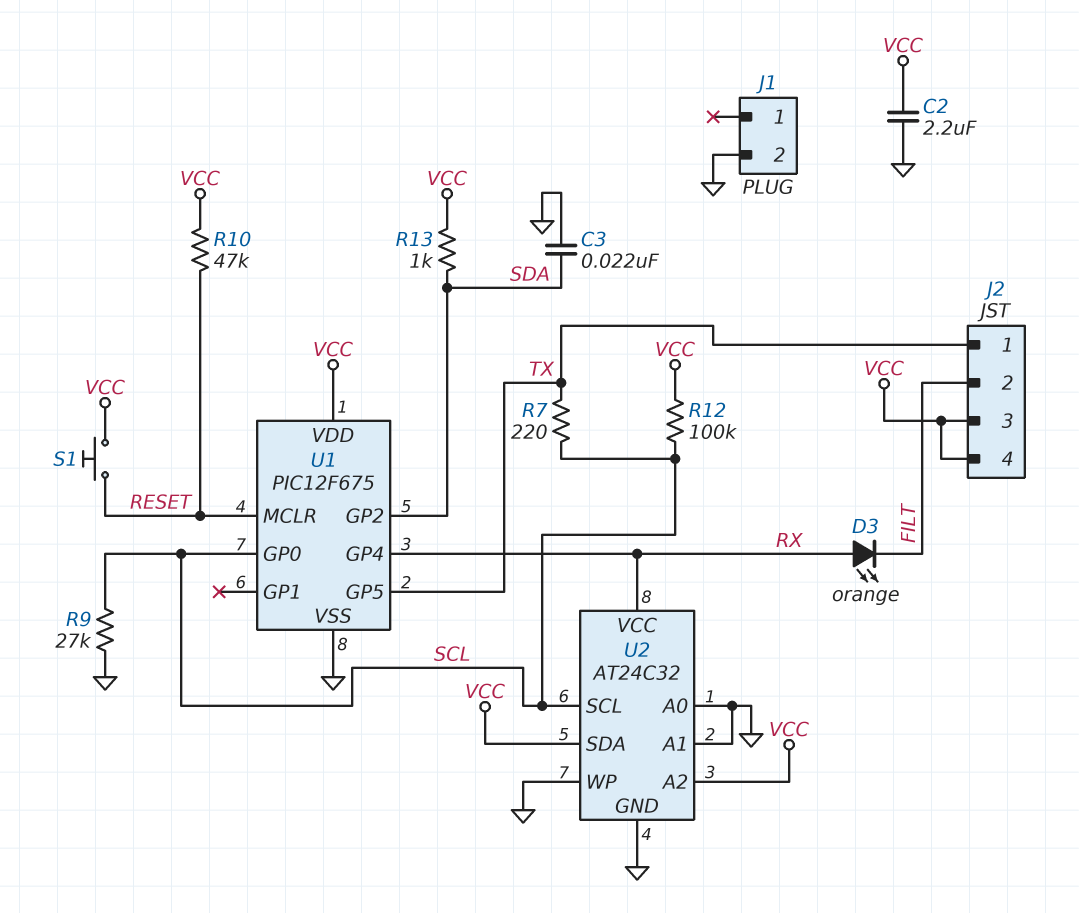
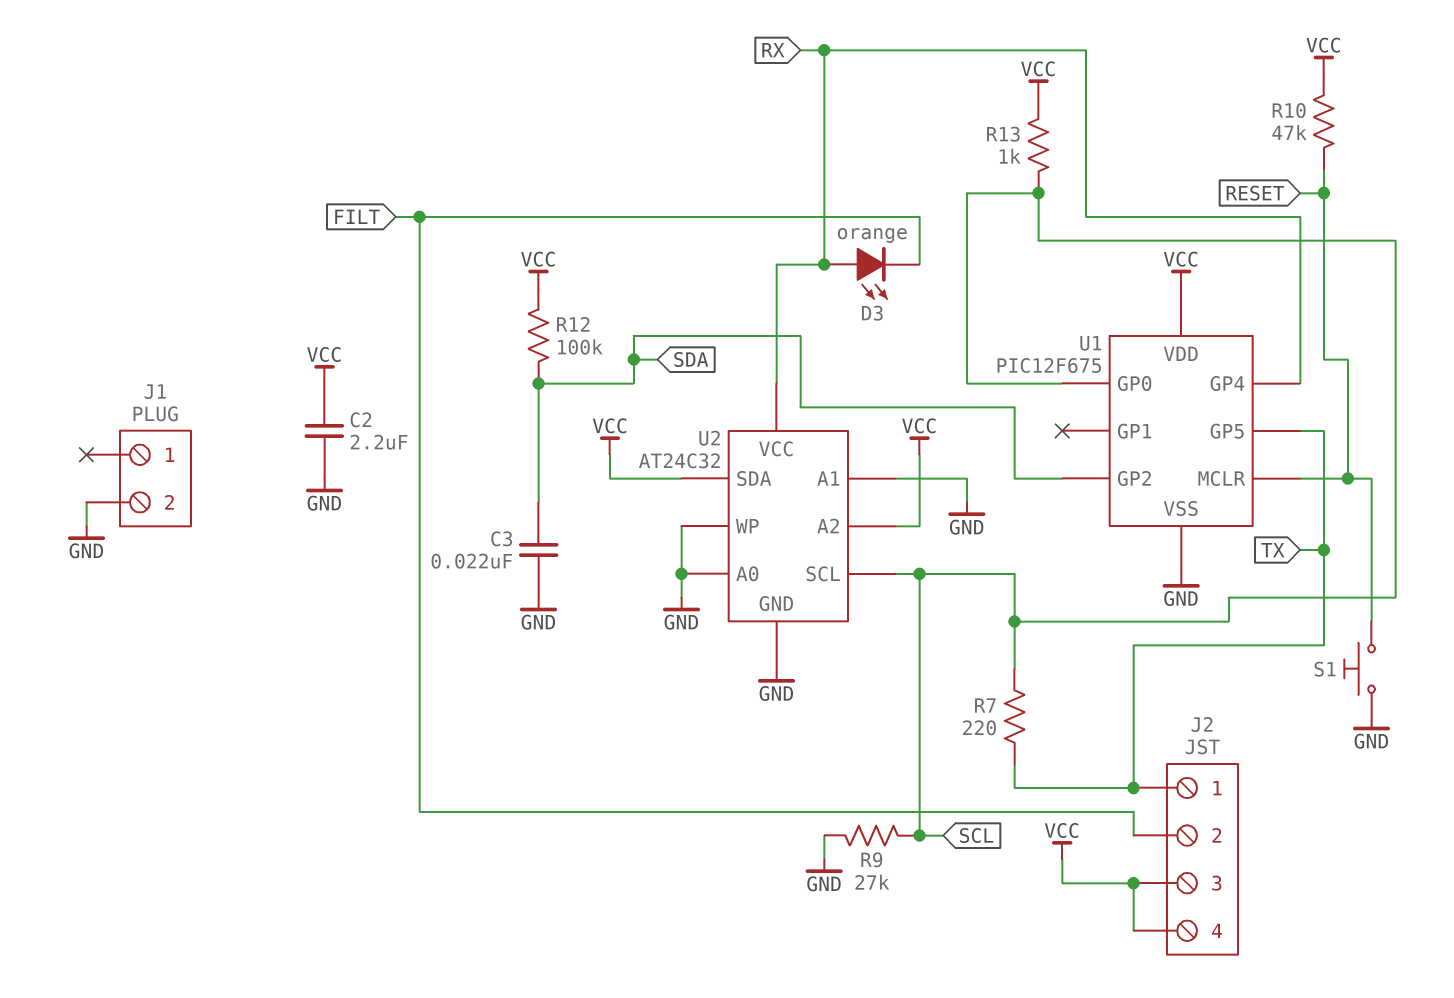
R12: 100k (SCL, VCC) -> 100k (SDA, VCC)
R13: 1k (SDA, VCC) -> 1k (SCL, VCC)
S1: button (RESET, VCC) -> button (GND, RESET)

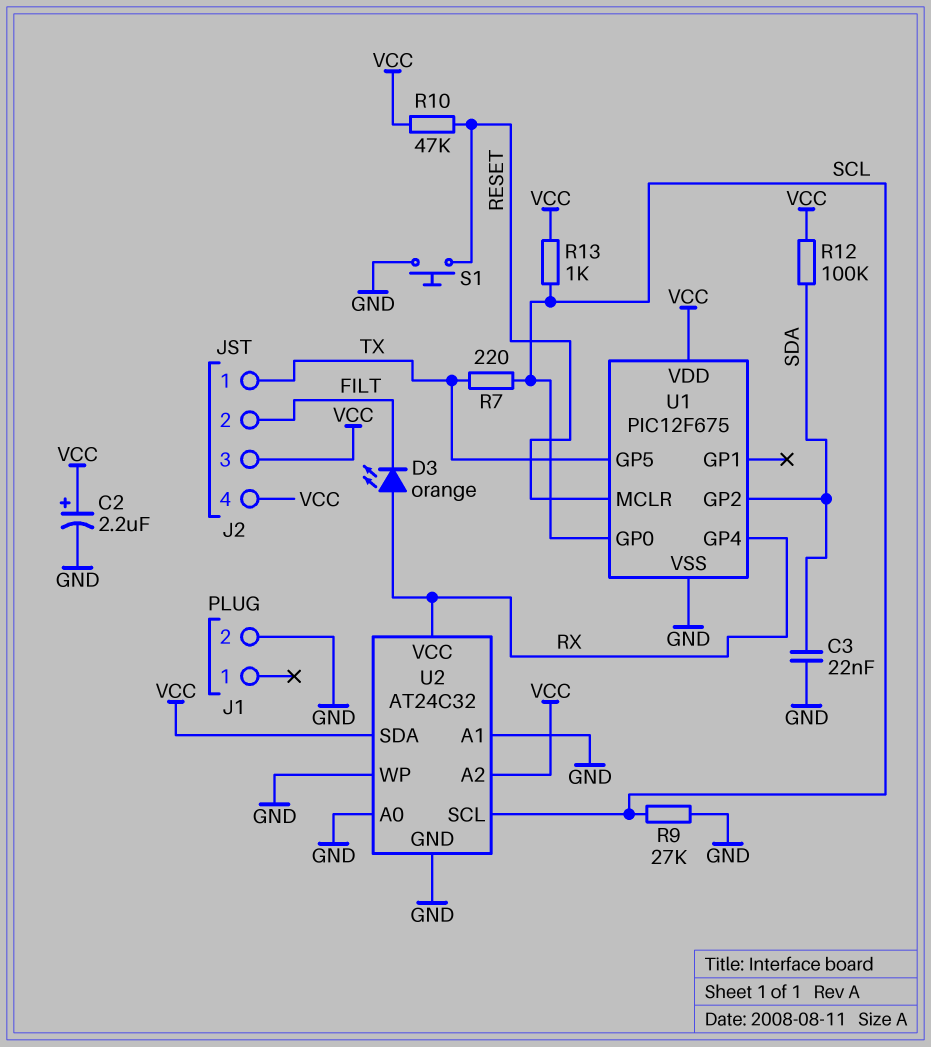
C2: 2.2uF (GND, VCC) -> 2.2uF (plus VCC, minus GND)

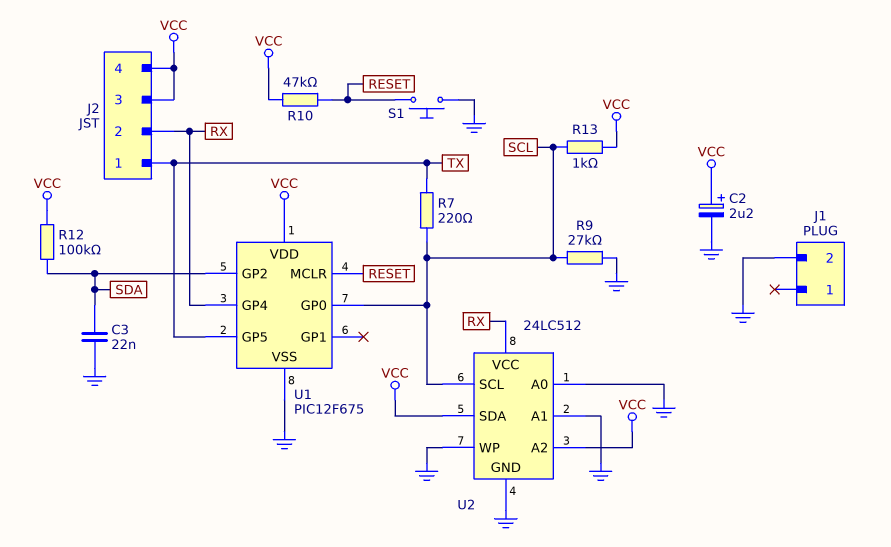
D3: LED orange (A RX, K FILT) -> none
J2 pin 2: FILT -> RX
U2: AT24C32 -> 24LC512

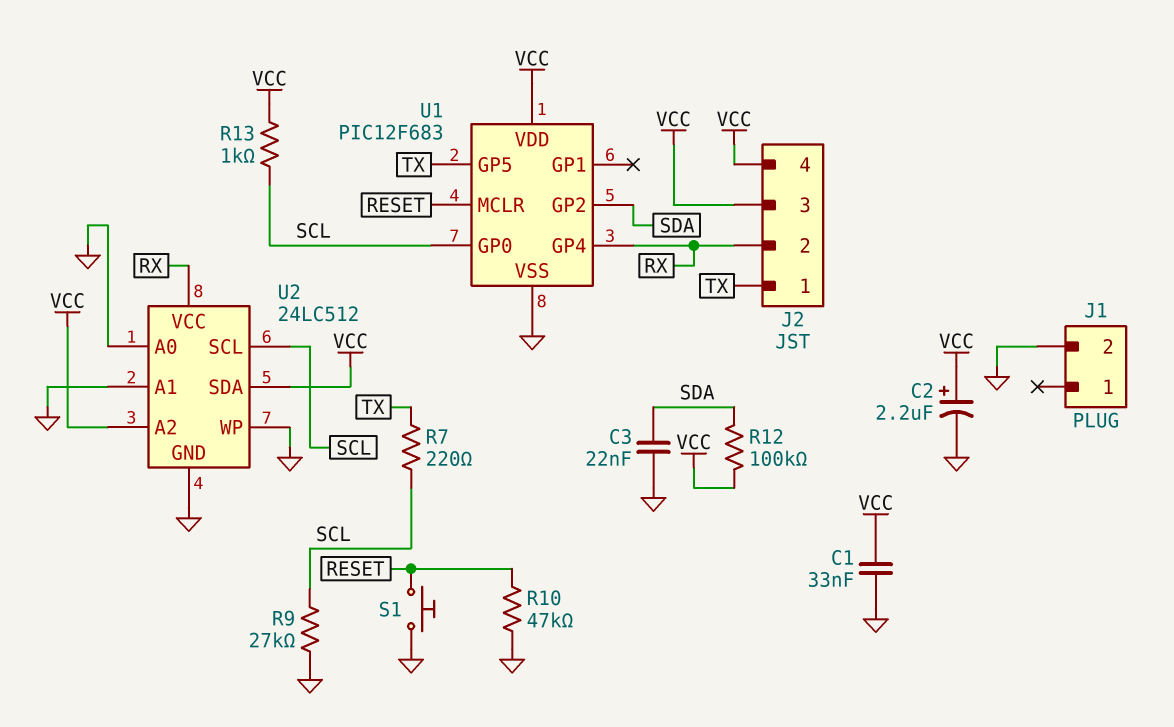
C1: none -> 33nF (GND, VCC)
R10: 47k (RESET, VCC) -> 47k (GND, RESET)
U1: PIC12F675 -> PIC12F683

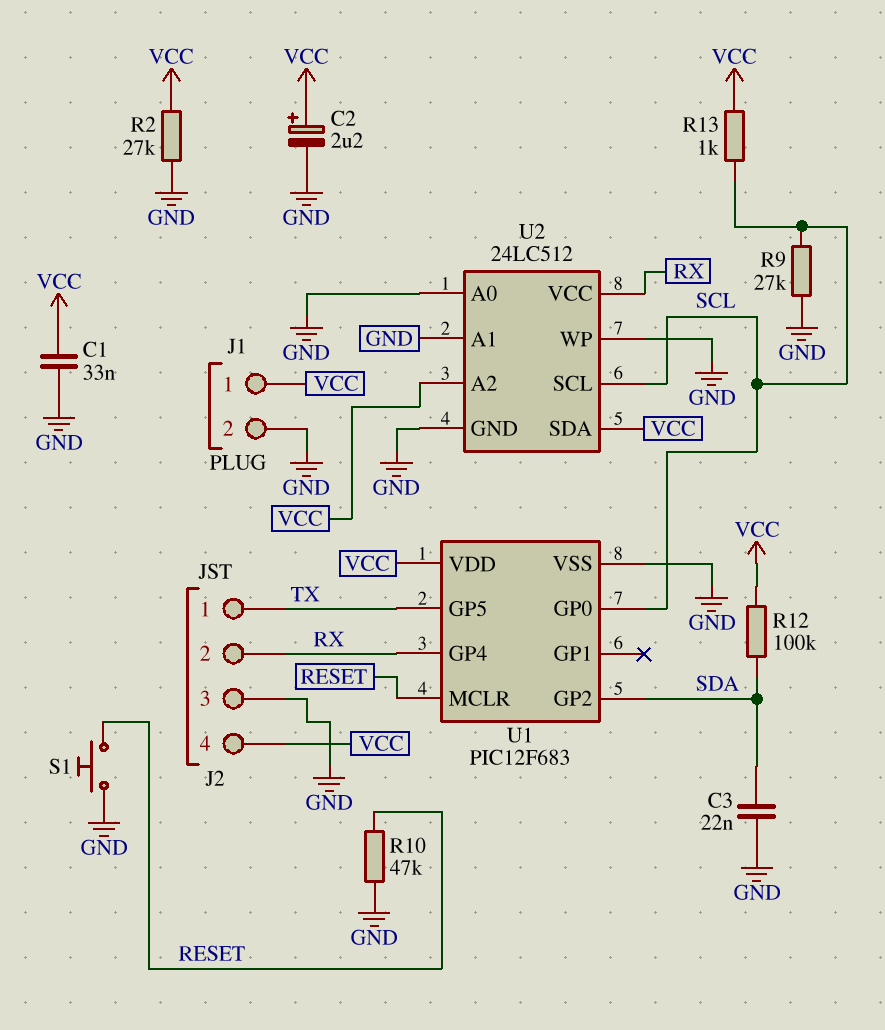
J1 pin 1: none -> VCC
J2 pin 3: VCC -> GND
R2: none -> 27k (GND, VCC)
R7: 220 (SCL, TX) -> none

